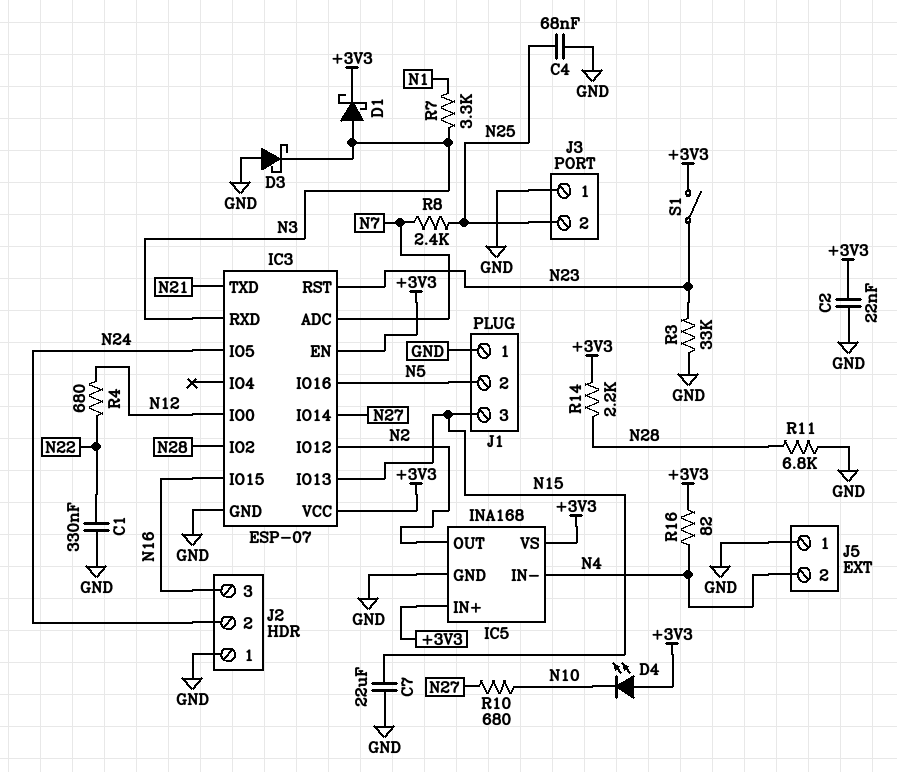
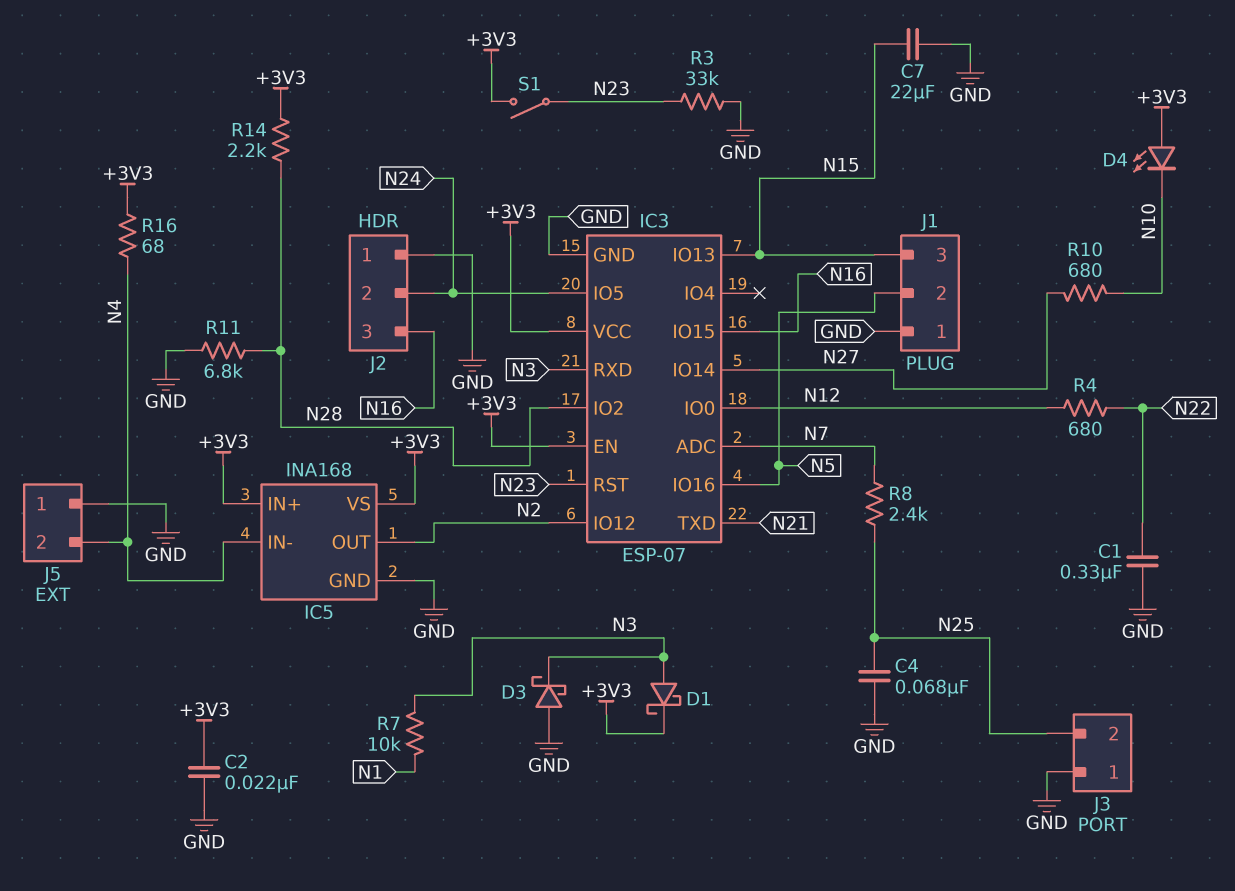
R7: 3.3k (N1, N3) -> 10k (N1, N3)
R16: 82 (+3V3, N4) -> 68 (+3V3, N4)

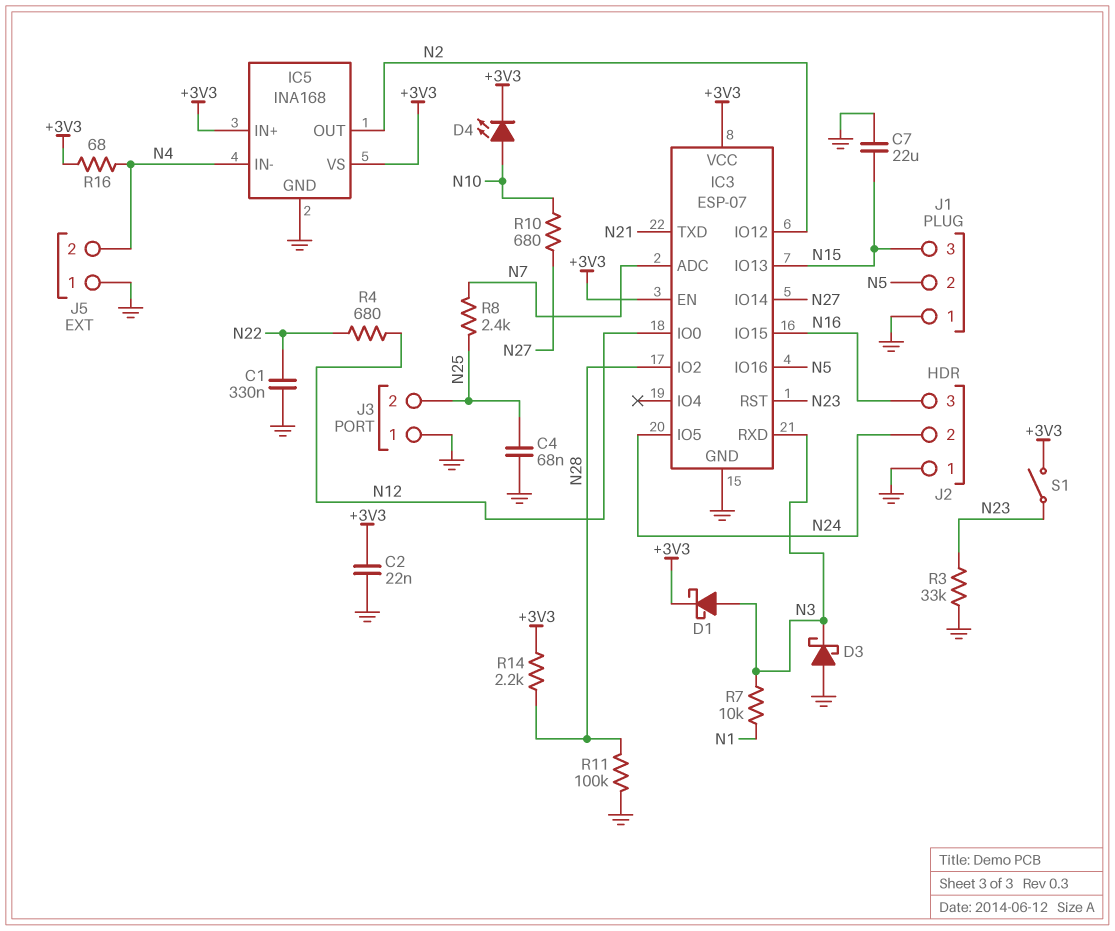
D4: LED (A +3V3, K N10) -> LED (A N10, K +3V3)
R11: 6.8k (GND, N28) -> 100k (GND, N28)

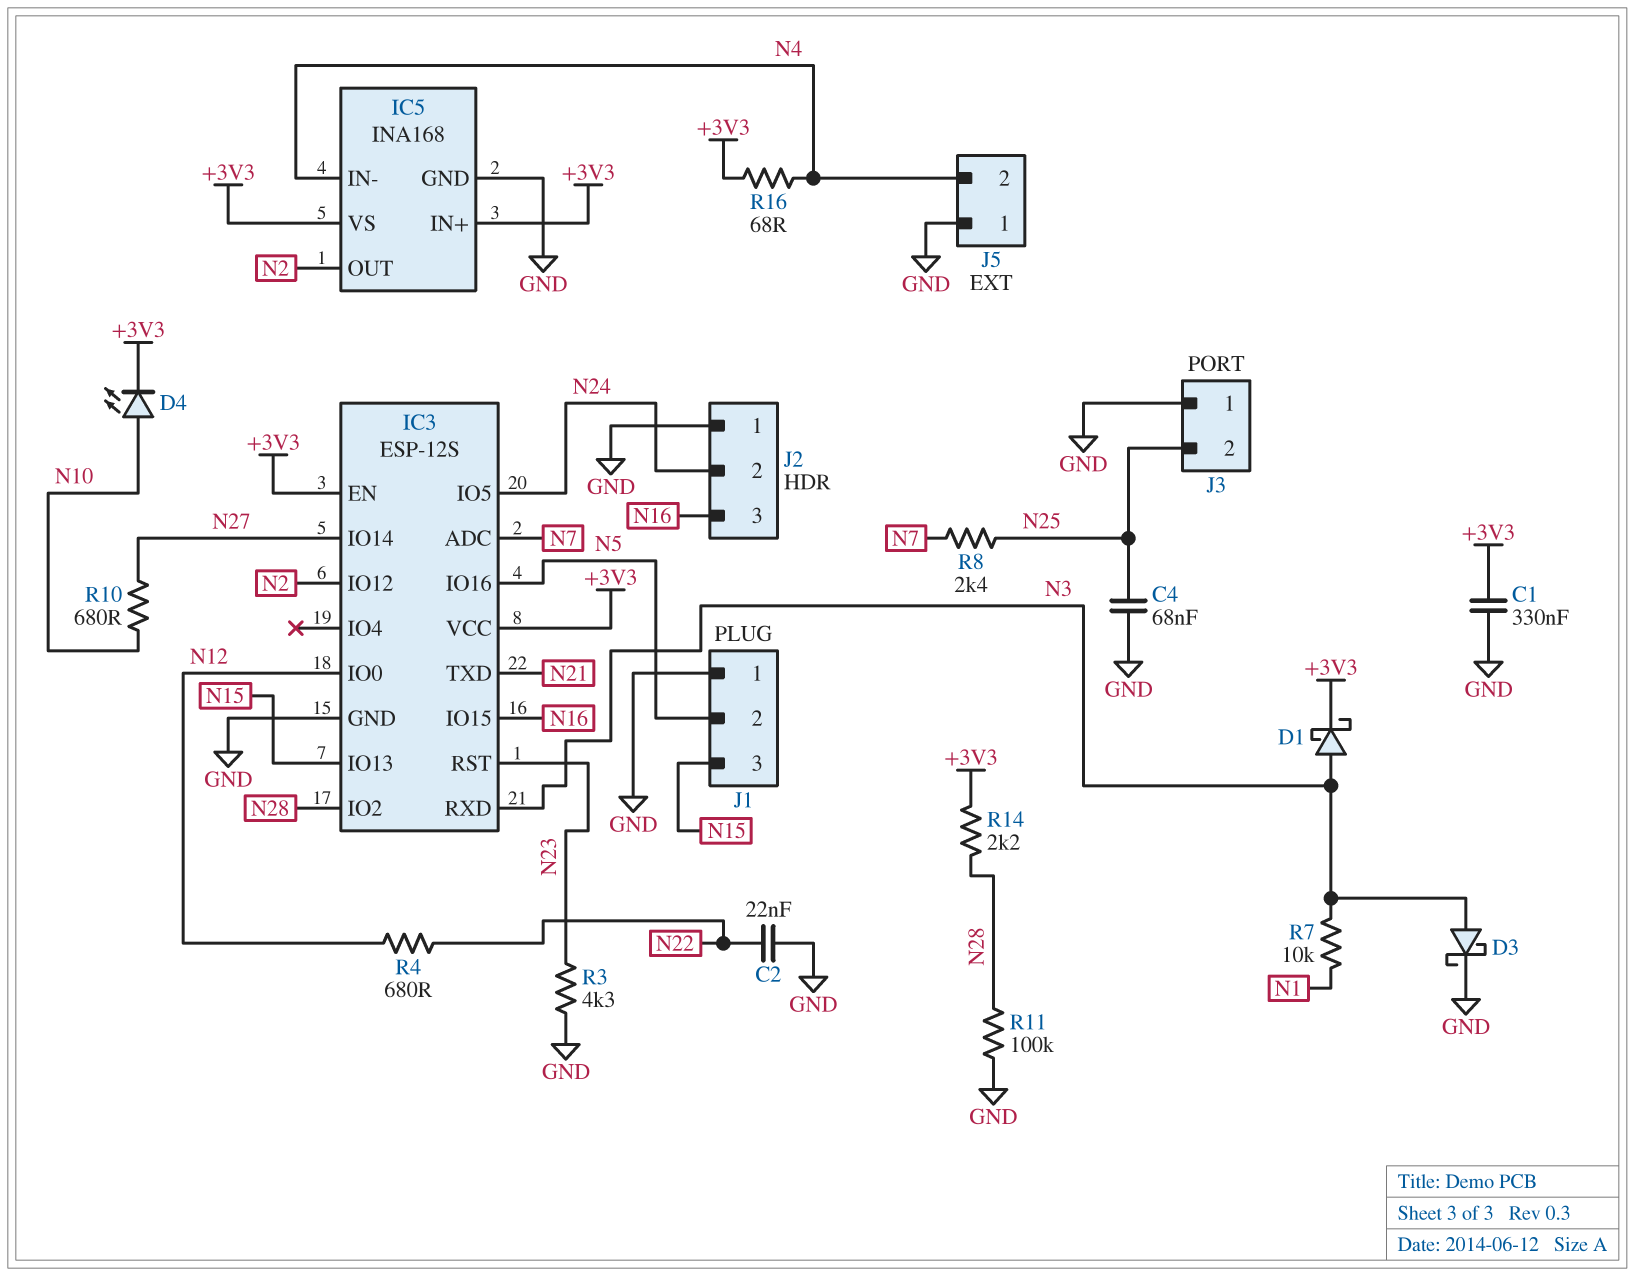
C1: 330nF (GND, N22) -> 330nF (+3V3, GND)
C2: 22nF (+3V3, GND) -> 22nF (GND, N22)
C7: 22uF (GND, N15) -> none
D3: schottky (A GND, K N3) -> schottky (A N3, K GND)
IC3: ESP-07 -> ESP-12S
R3: 33k (GND, N23) -> 4.3k (GND, N23)
S1: switch (+3V3, N23) -> none

